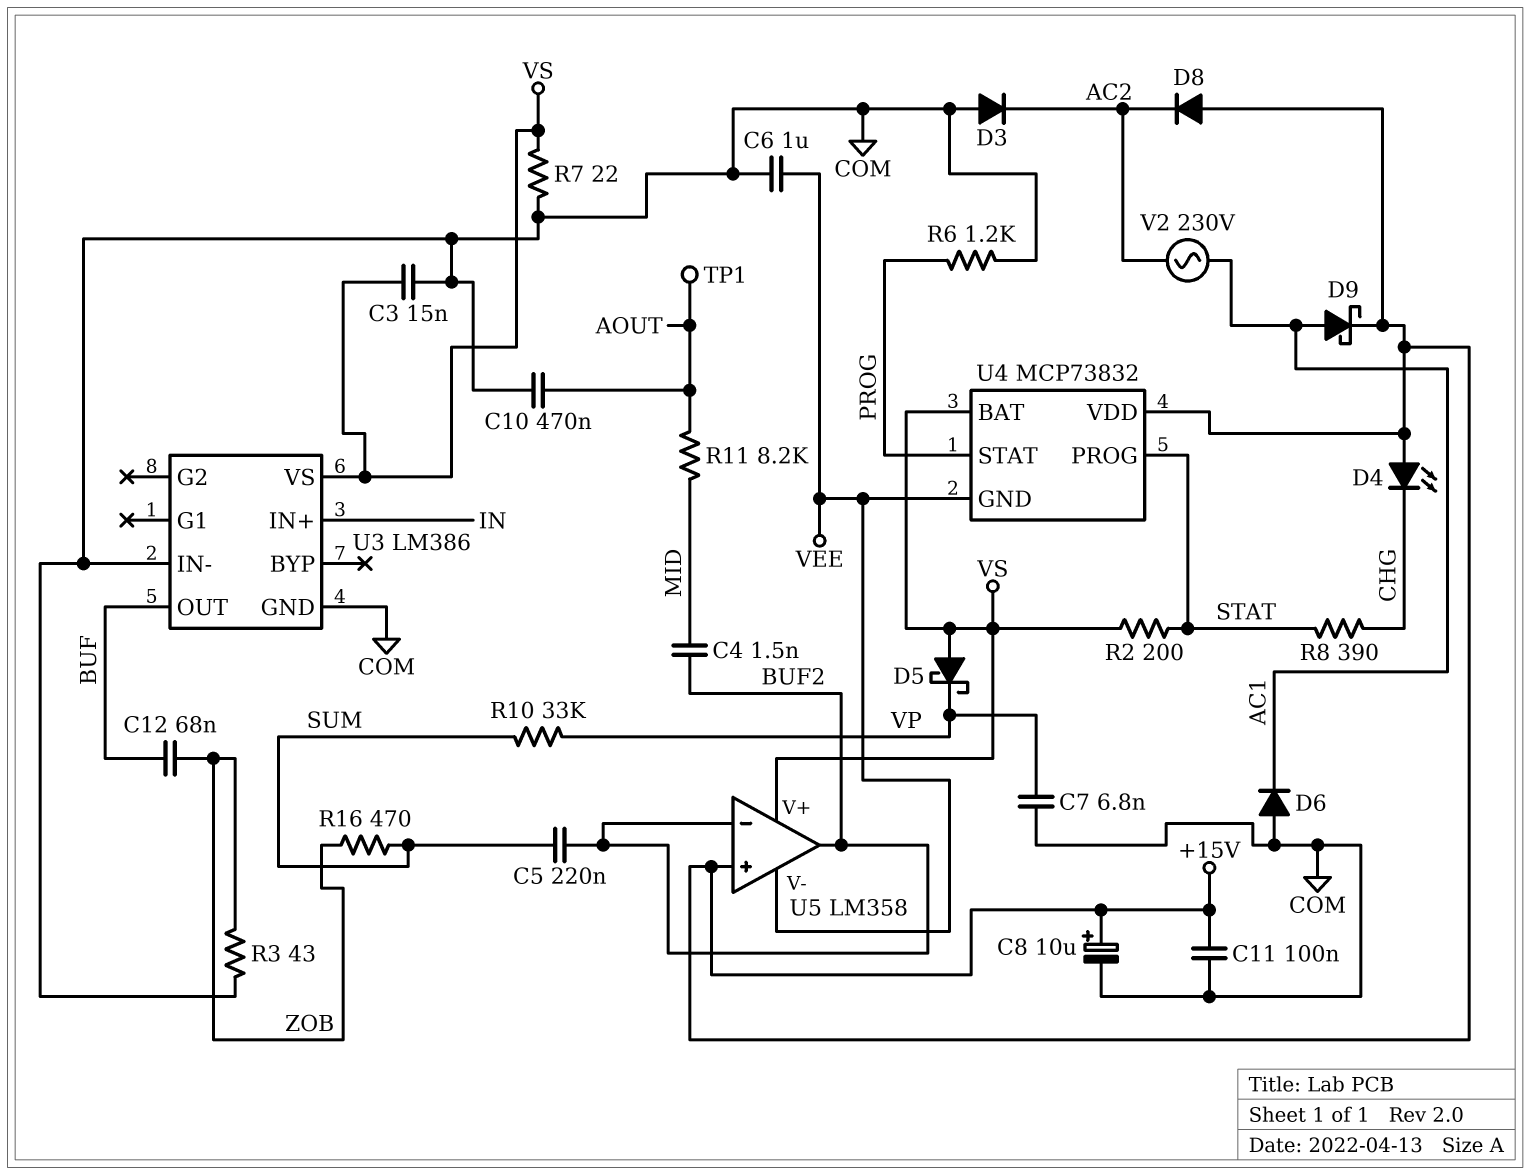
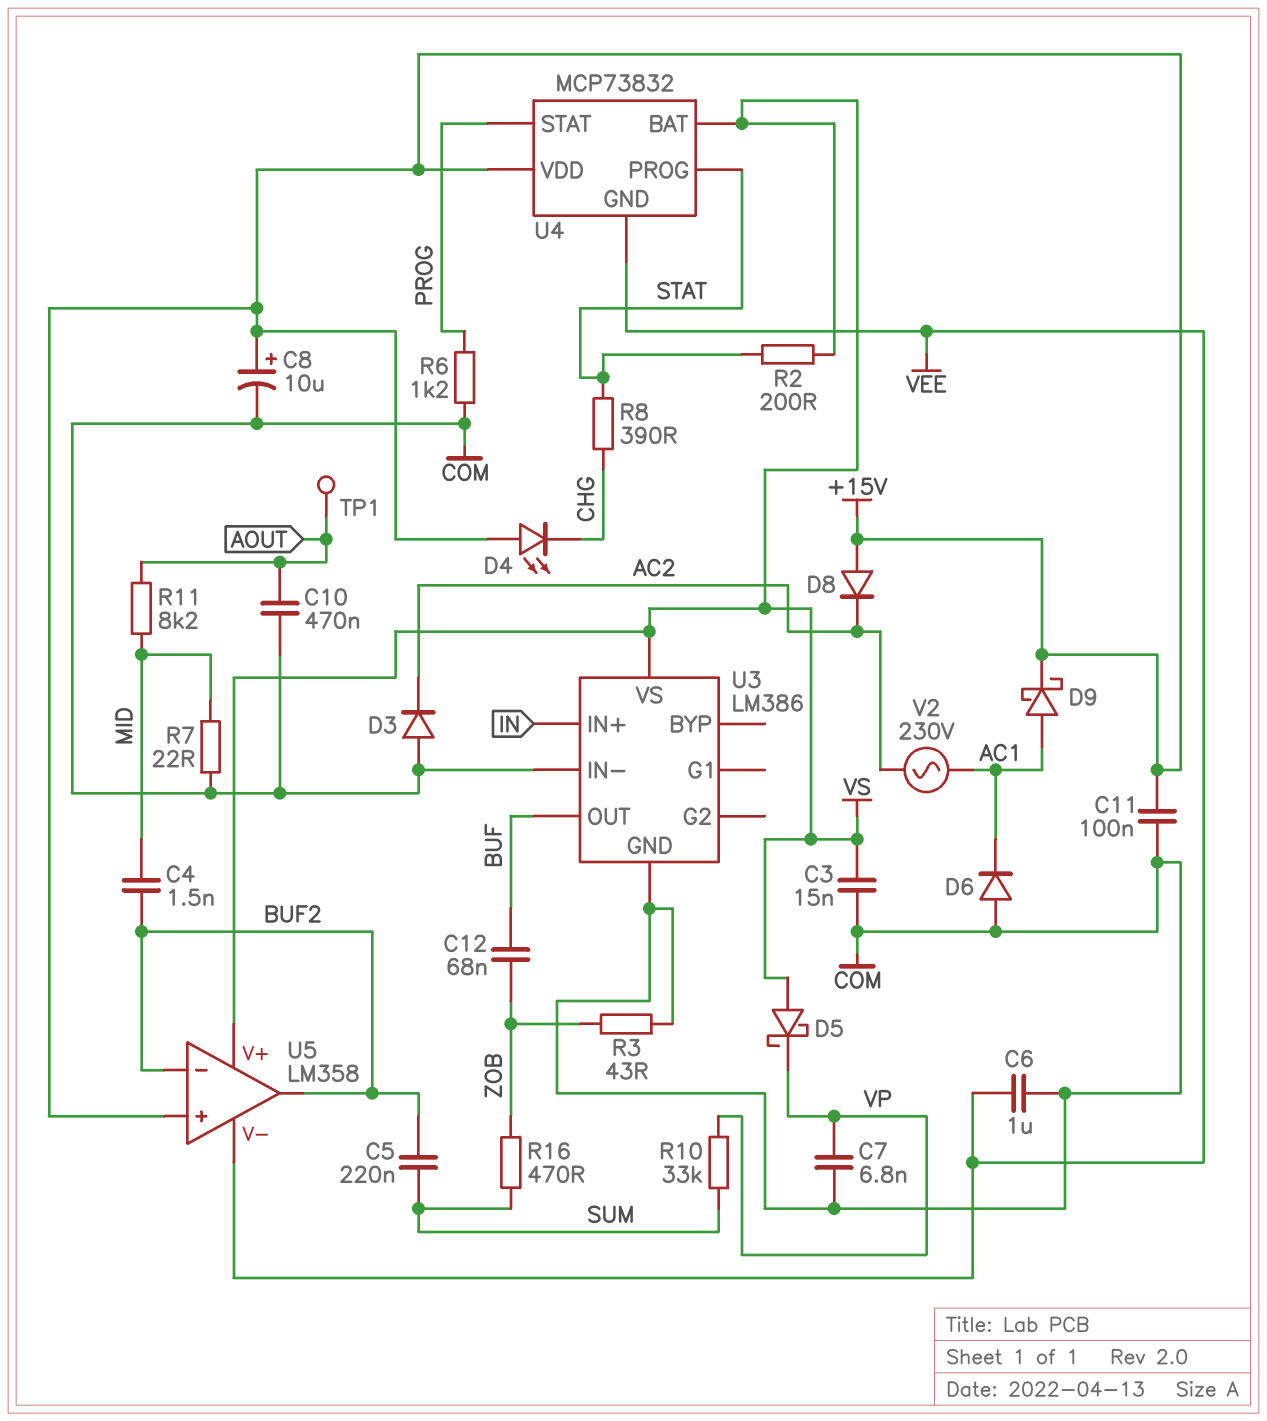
R7: 22 (COM, VS) -> 22 (COM, MID)

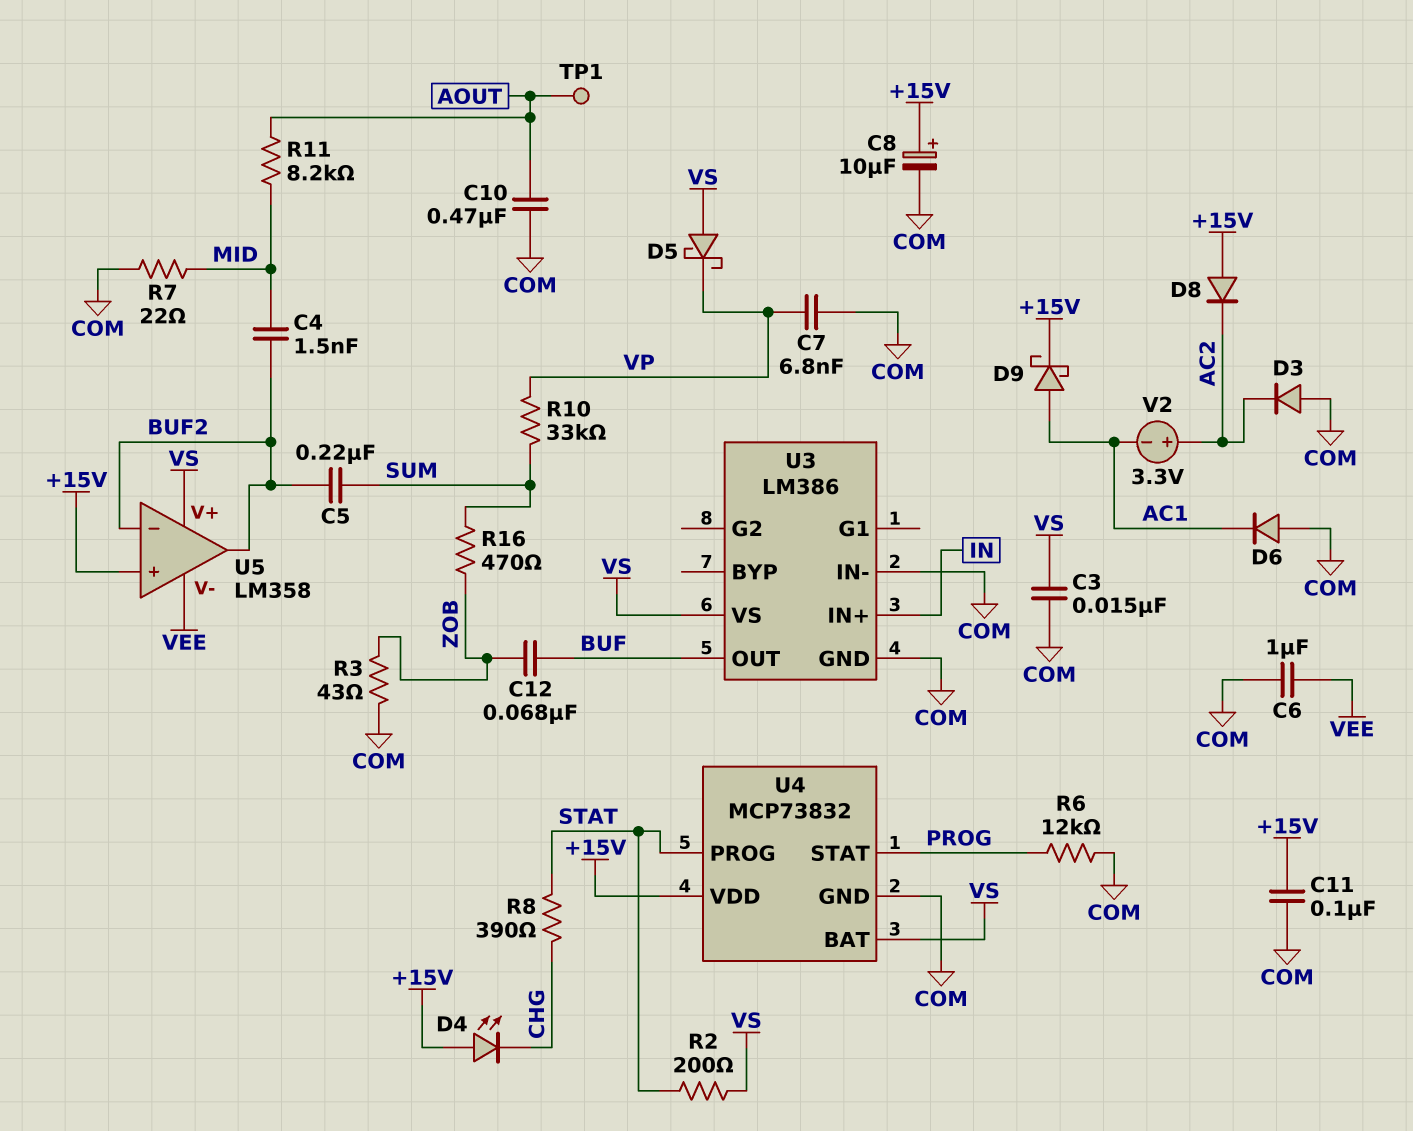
R6: 1.2k (COM, PROG) -> 12k (COM, PROG)
U4 pin GND: VEE -> COM
V2: AC 230V (AC1, AC2) -> 3.3V (plus AC2, minus AC1)

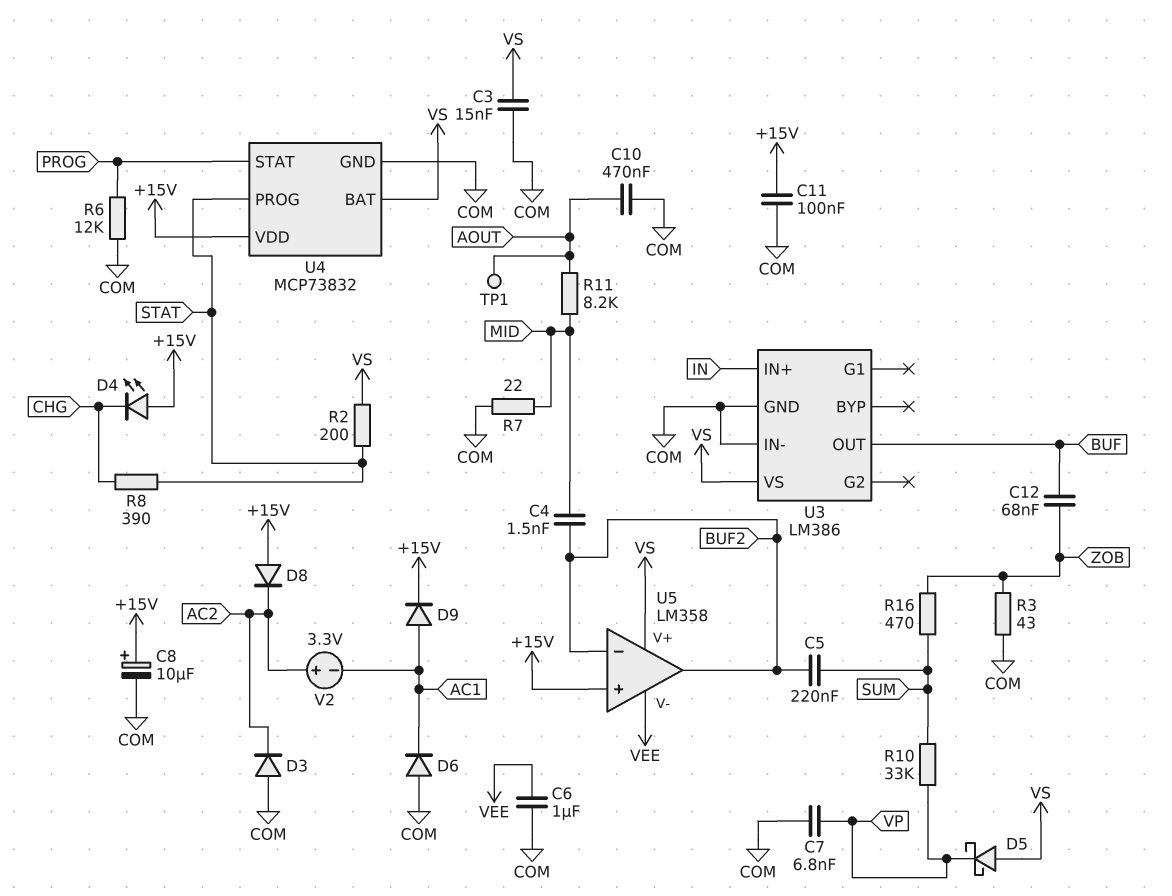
D9: schottky (A AC1, K +15V) -> diode (A AC1, K +15V)

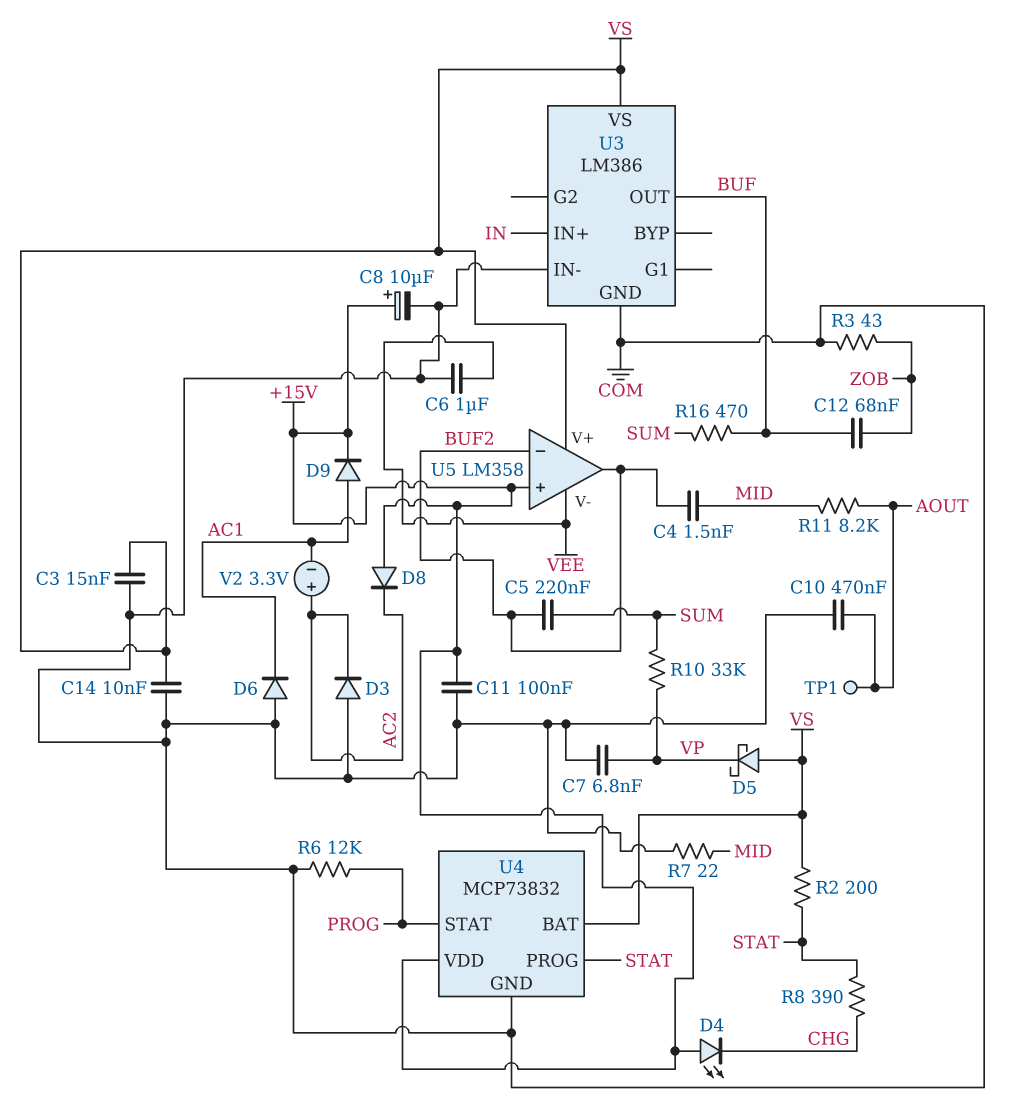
C14: none -> 10nF (COM, VS)
R16: 470 (SUM, ZOB) -> 470 (BUF, SUM)

